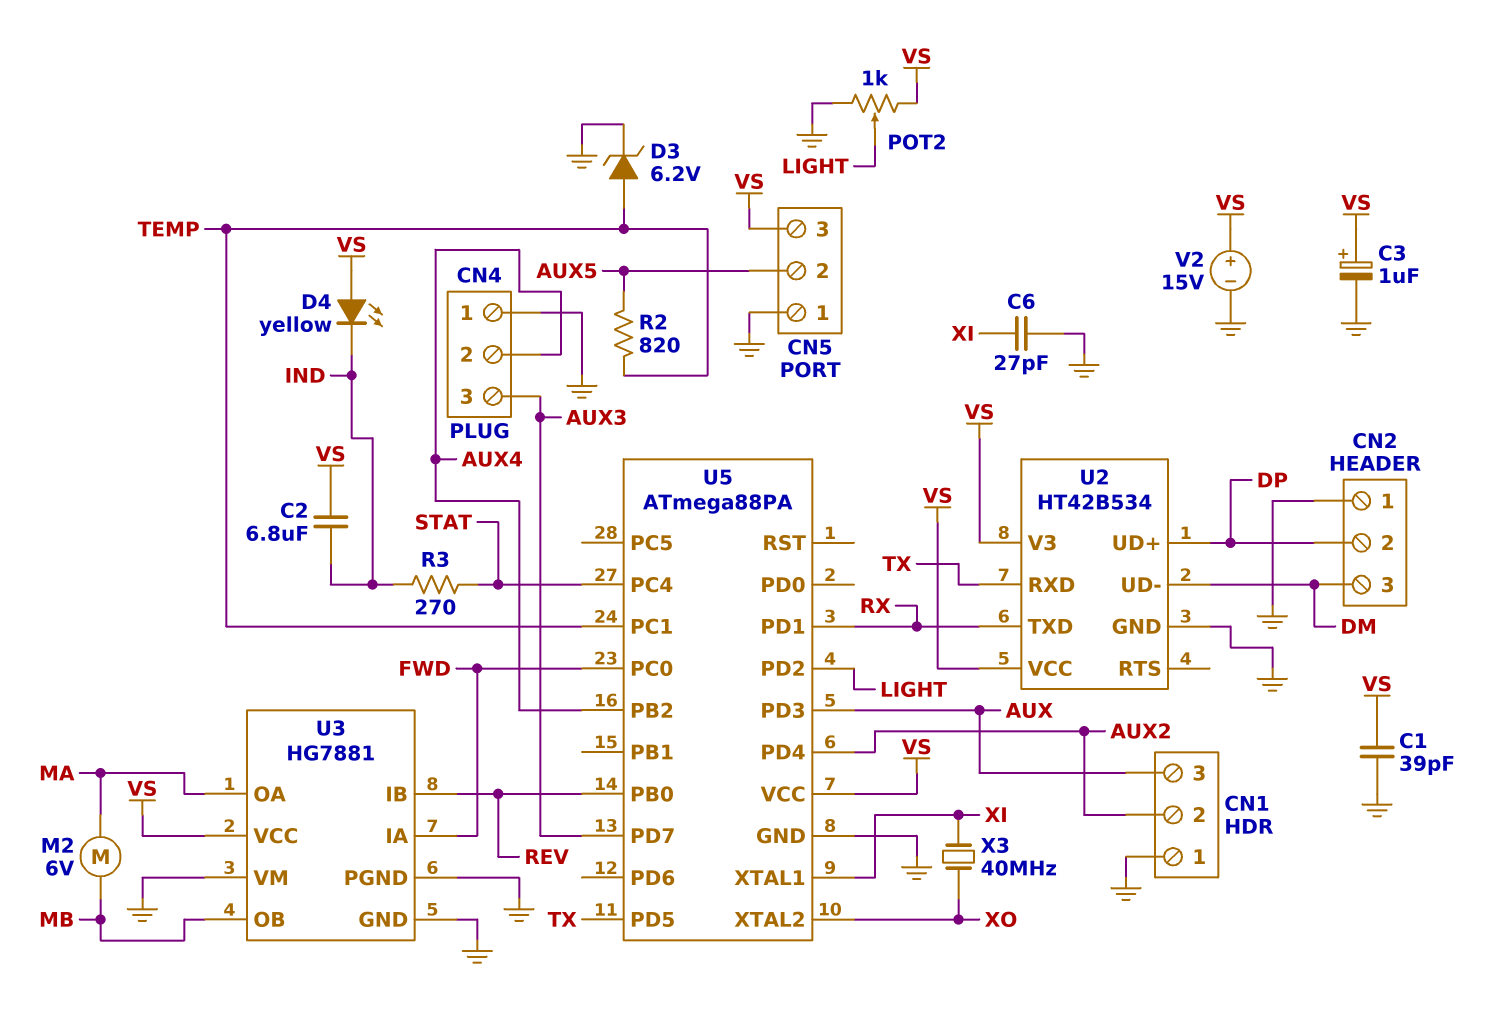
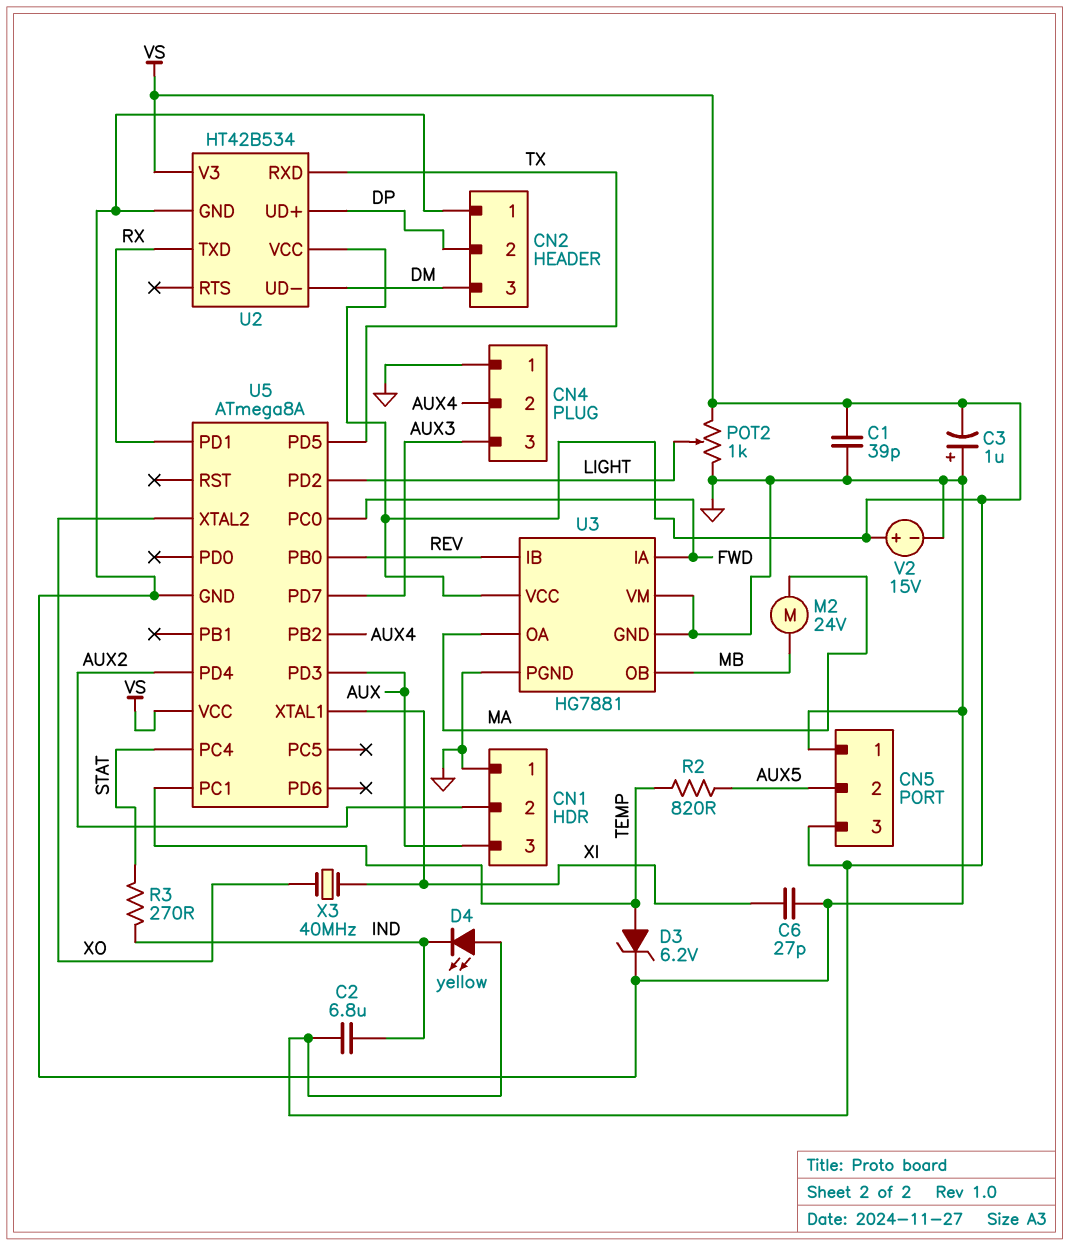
C3: 1uF (plus VS, minus GND) -> 1uF (plus GND, minus VS)
M2: motor 6V (MA, MB) -> motor 24V (MA, MB)
U5: ATmega88PA -> ATmega8A

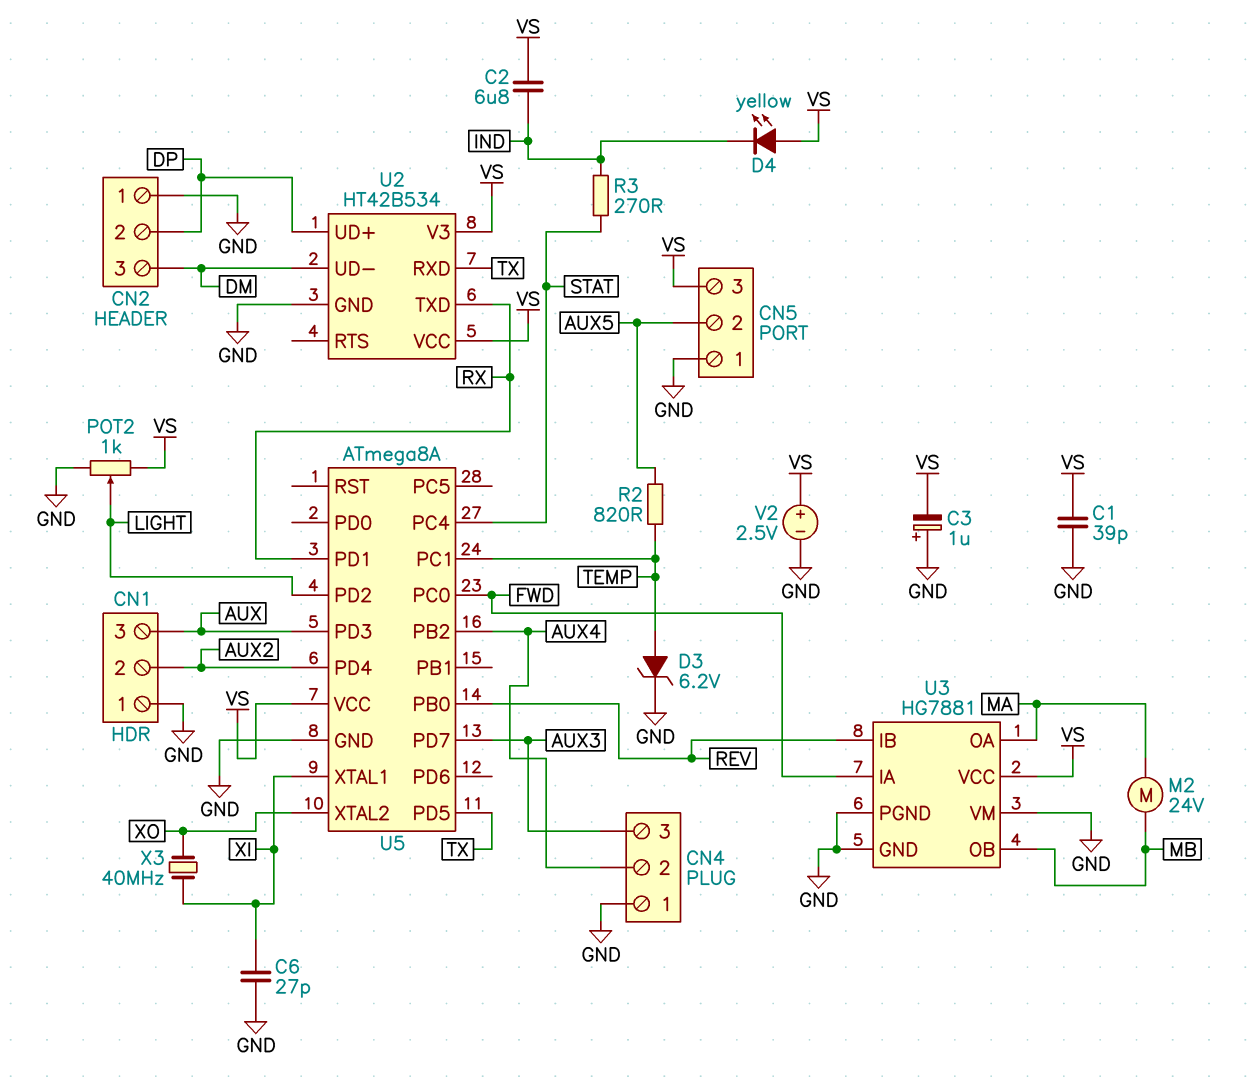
V2: 15V (plus VS, minus GND) -> 2.5V (plus VS, minus GND)

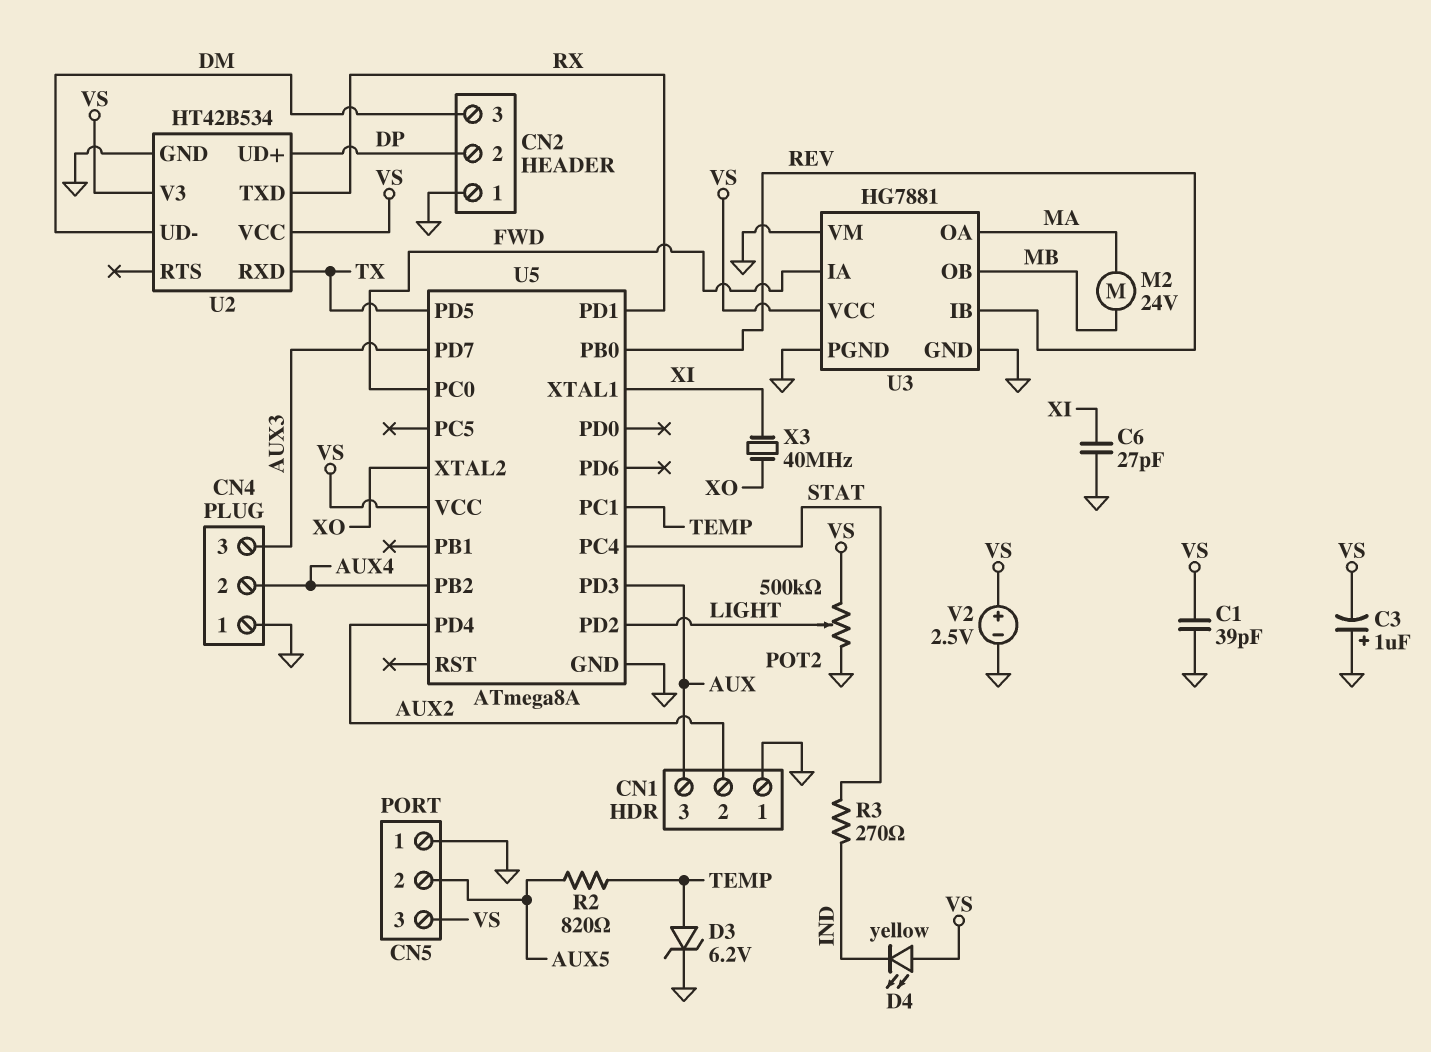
C2: 6.8uF (IND, VS) -> none
POT2: 1k (GND, VS, wiper LIGHT) -> 500k (GND, VS, wiper LIGHT)

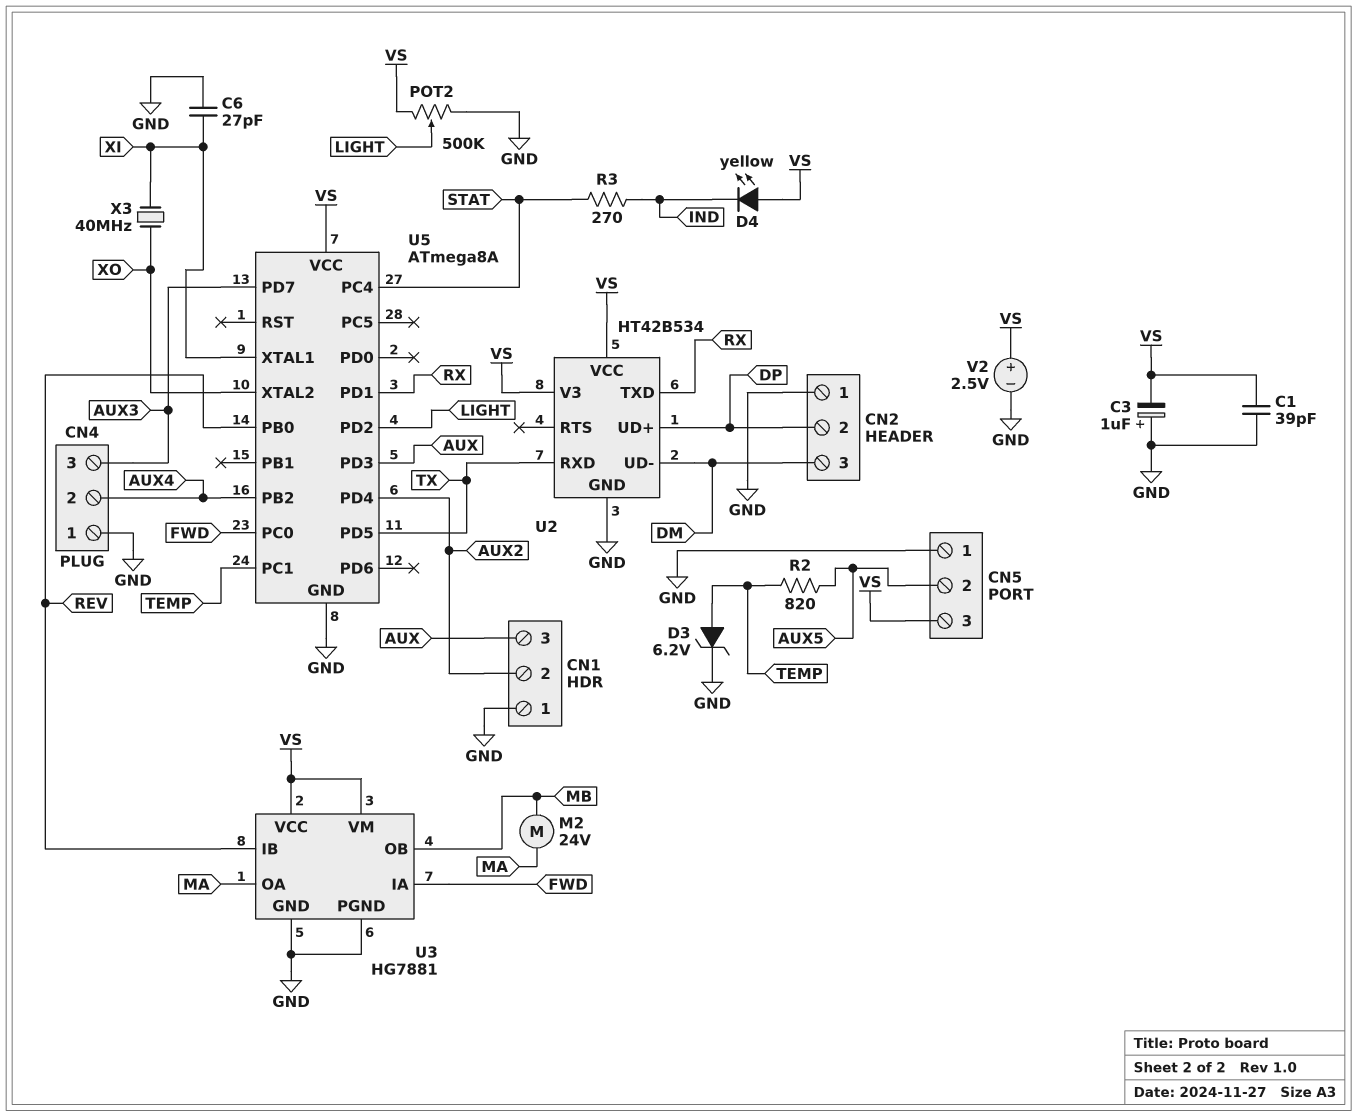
U3 pin VM: GND -> VS

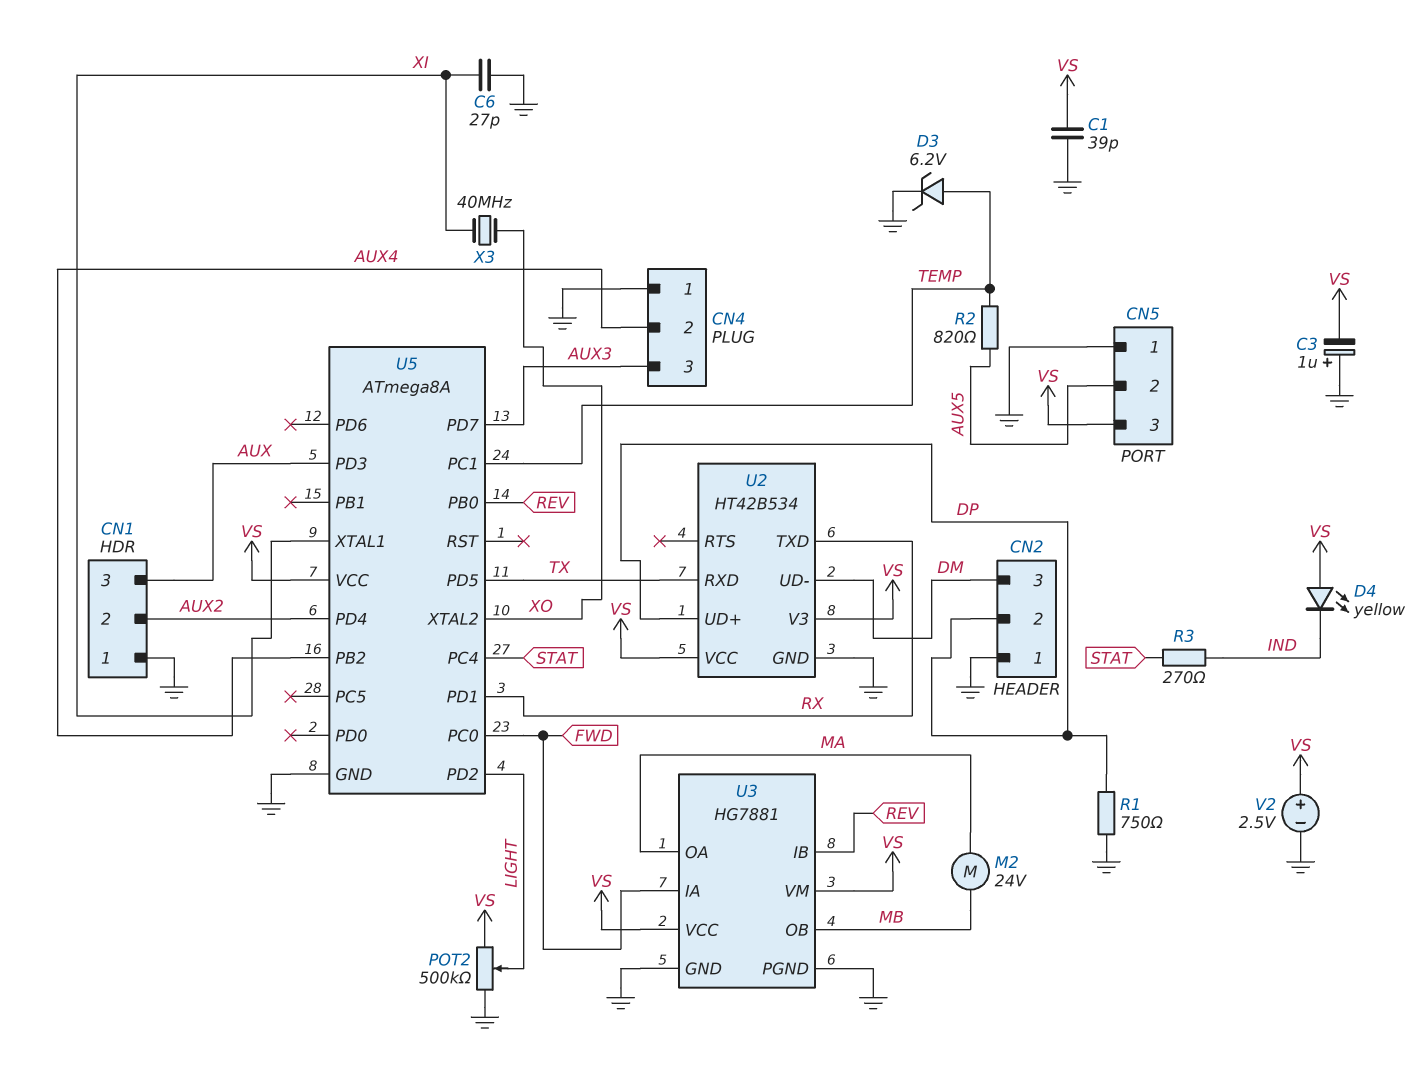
R1: none -> 750 (DP, GND)

